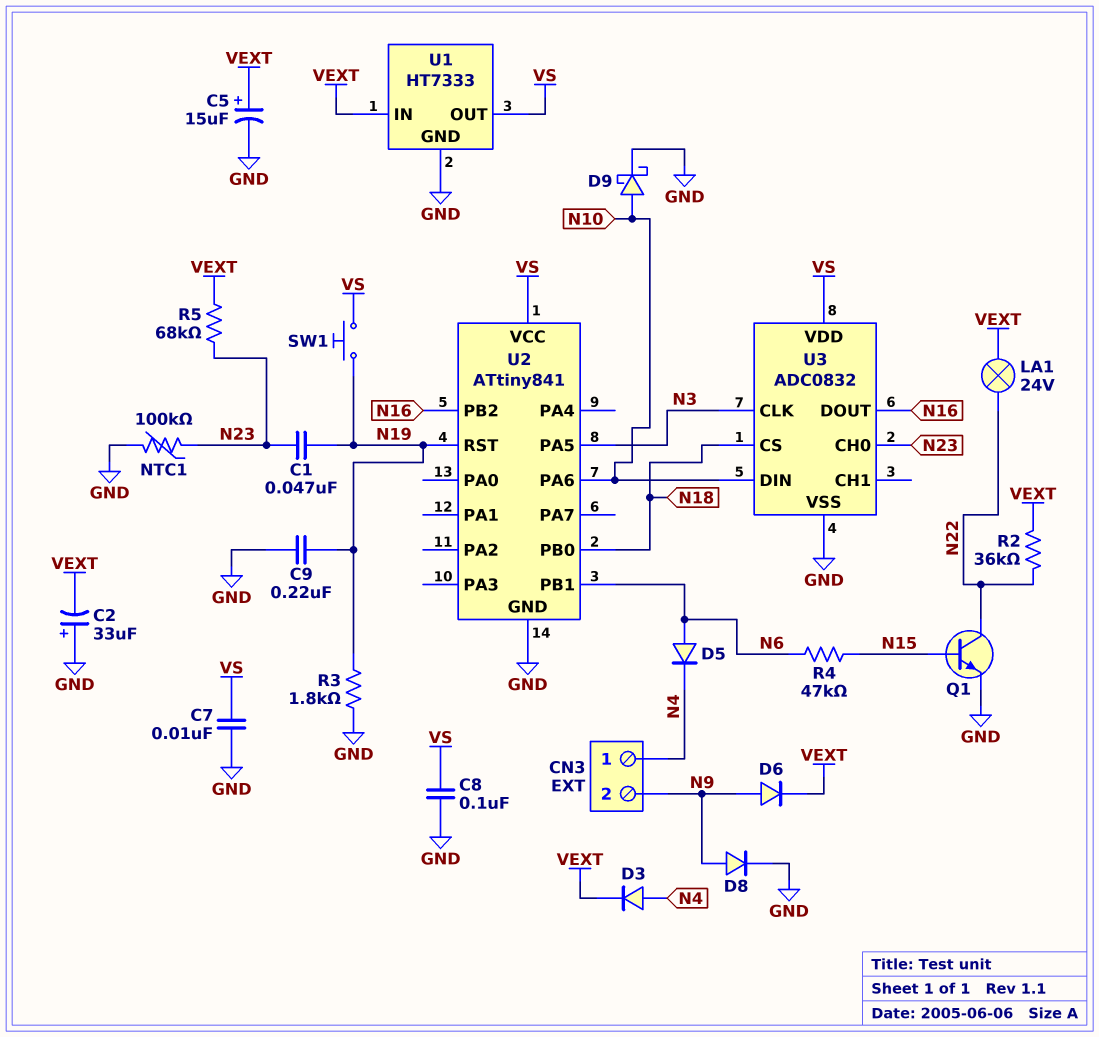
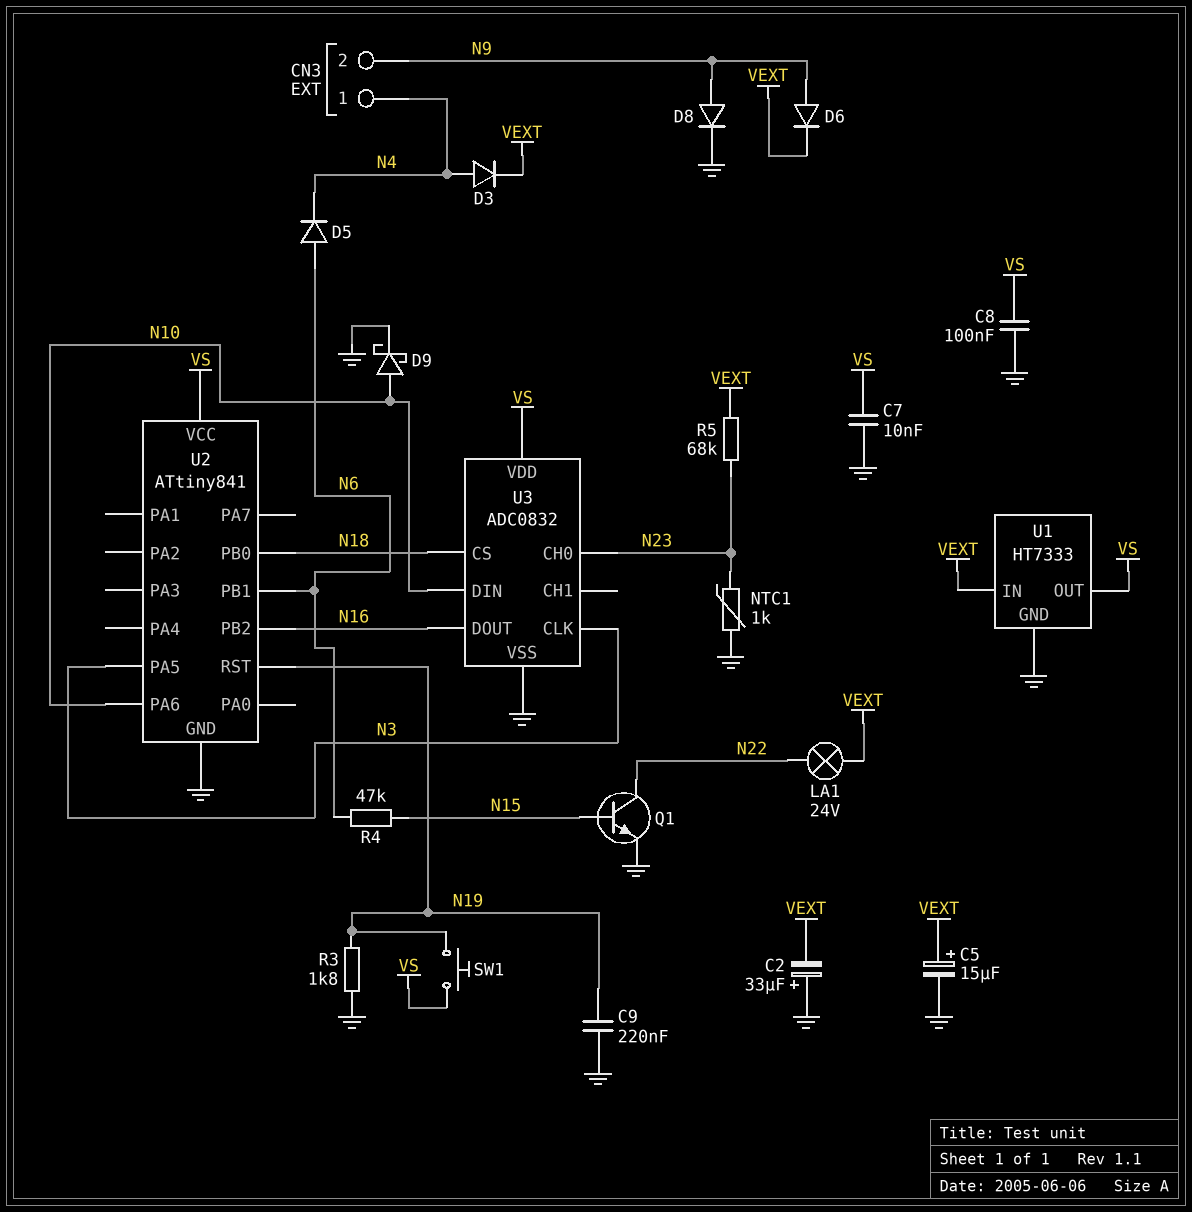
C1: 47nF (N19, N23) -> none
NTC1: 100k (GND, N23) -> 1k (GND, N23)
R2: 36k (N22, VEXT) -> none

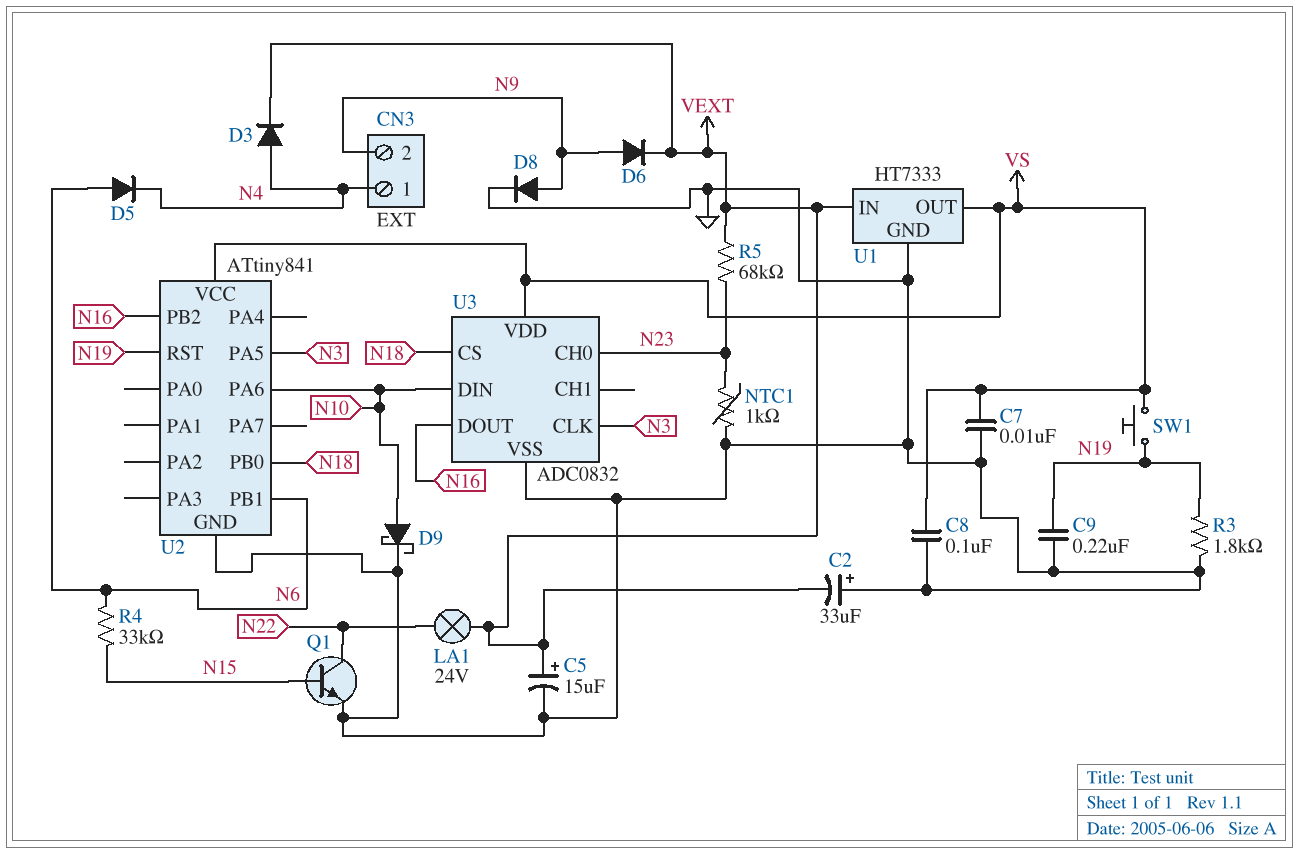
R4: 47k (N6, N15) -> 33k (N6, N15)

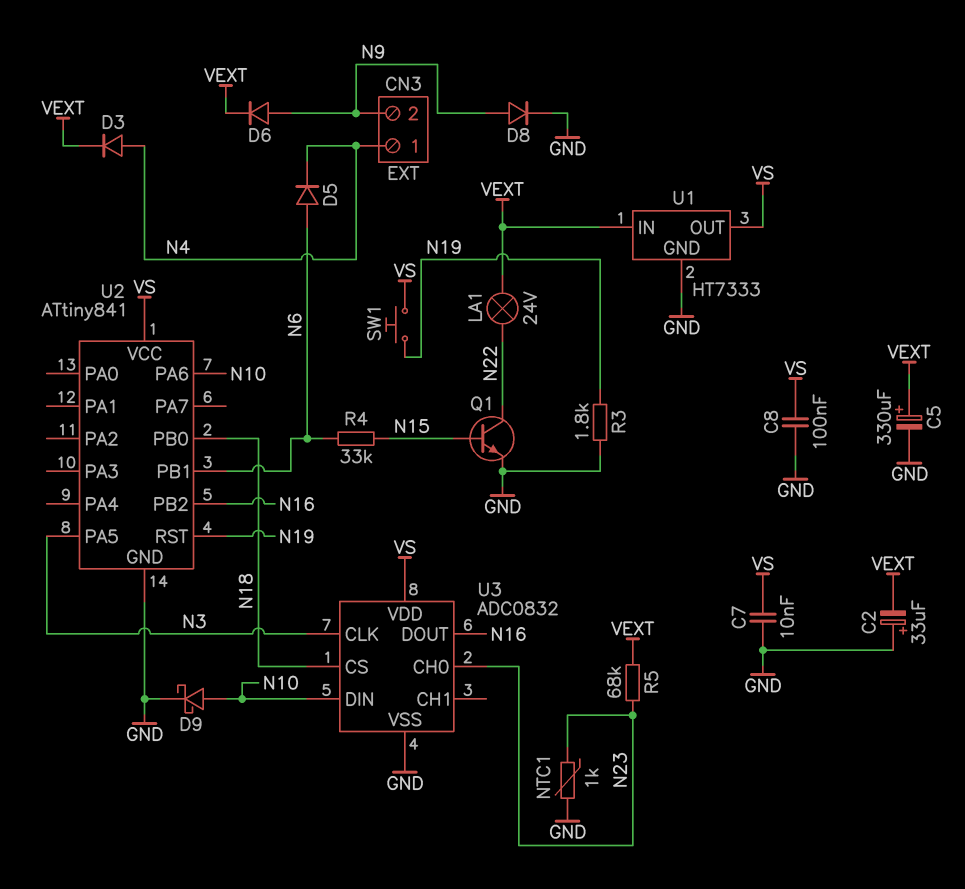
C5: 15uF (plus VEXT, minus GND) -> 330uF (plus VEXT, minus GND)
C9: 220nF (GND, N19) -> none

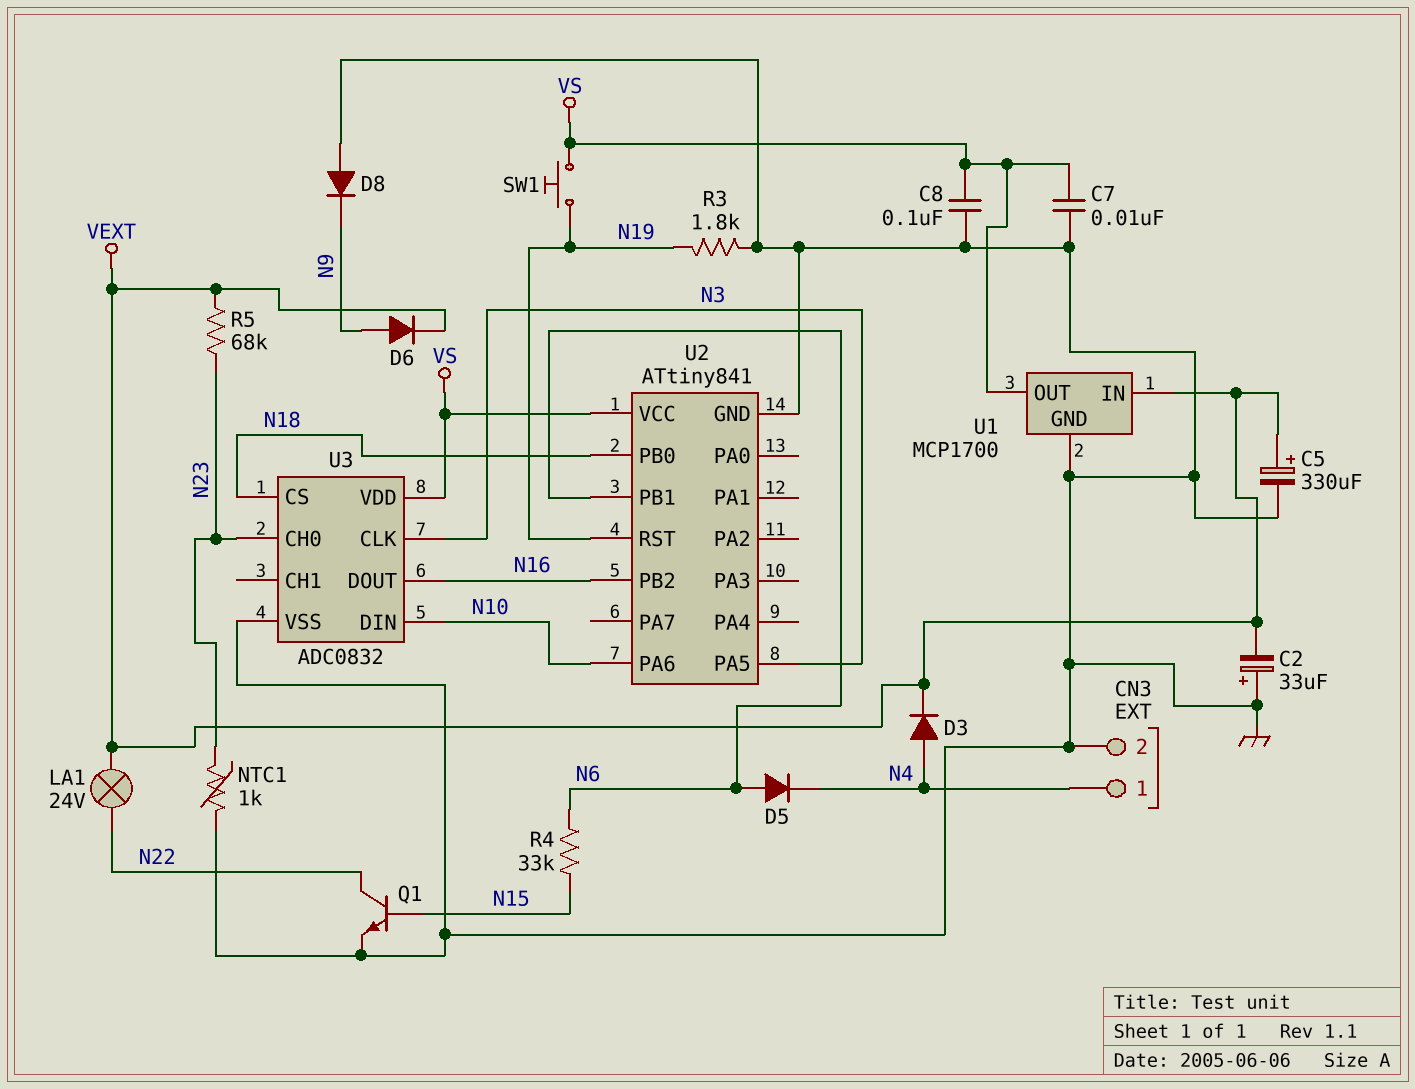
CN3 pin 2: N9 -> GND
D8: diode (A N9, K GND) -> diode (A GND, K N9)
D9: schottky (A N10, K GND) -> none
U1: HT7333 -> MCP1700

